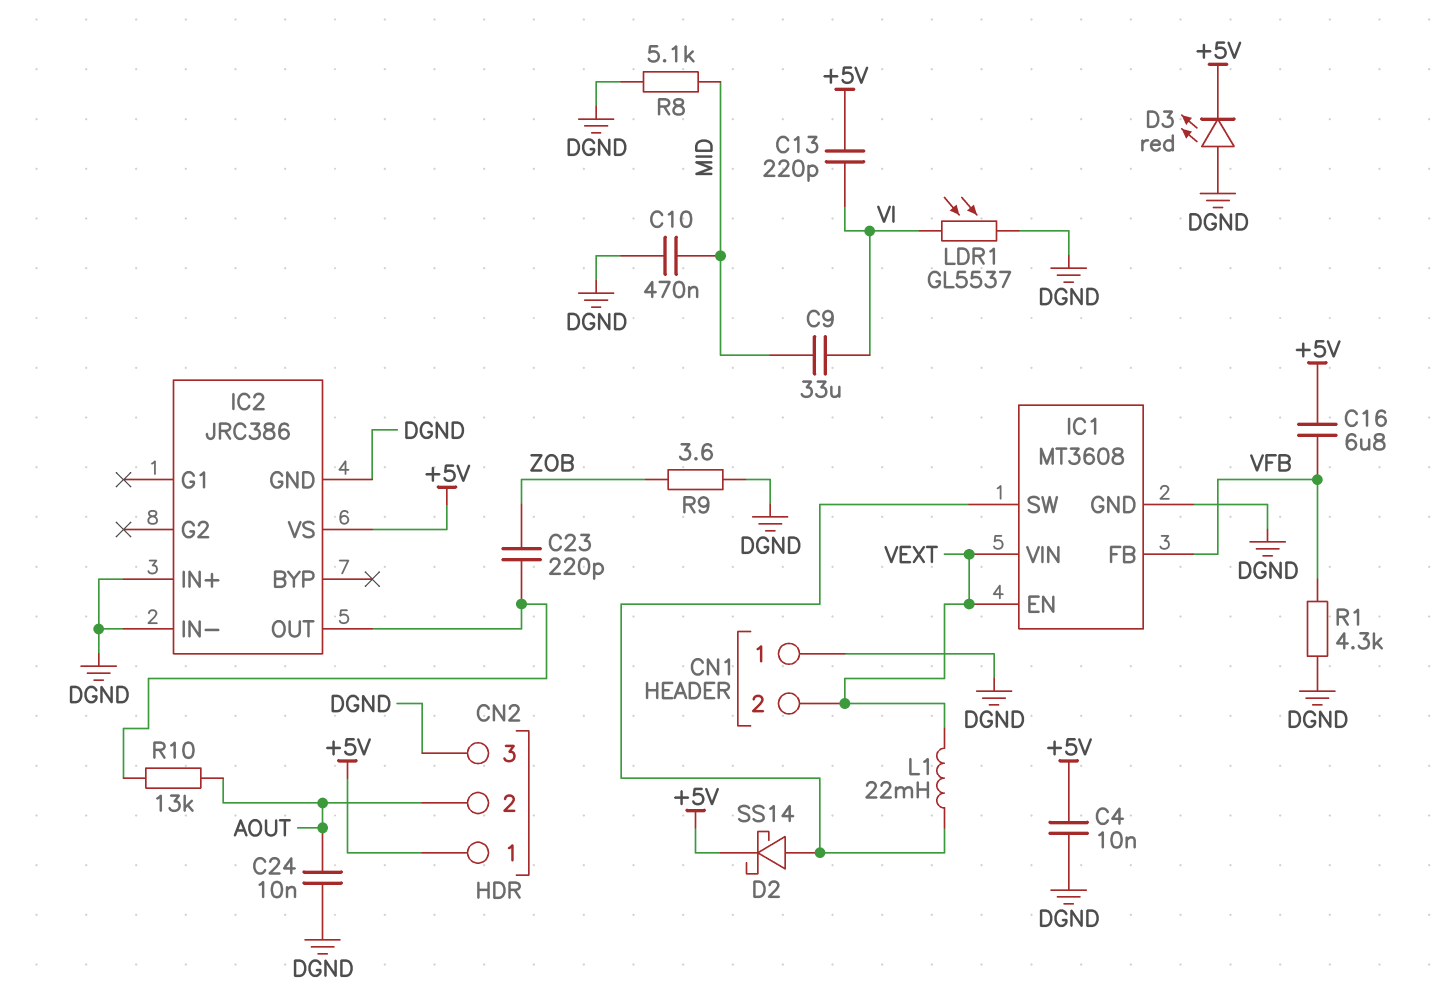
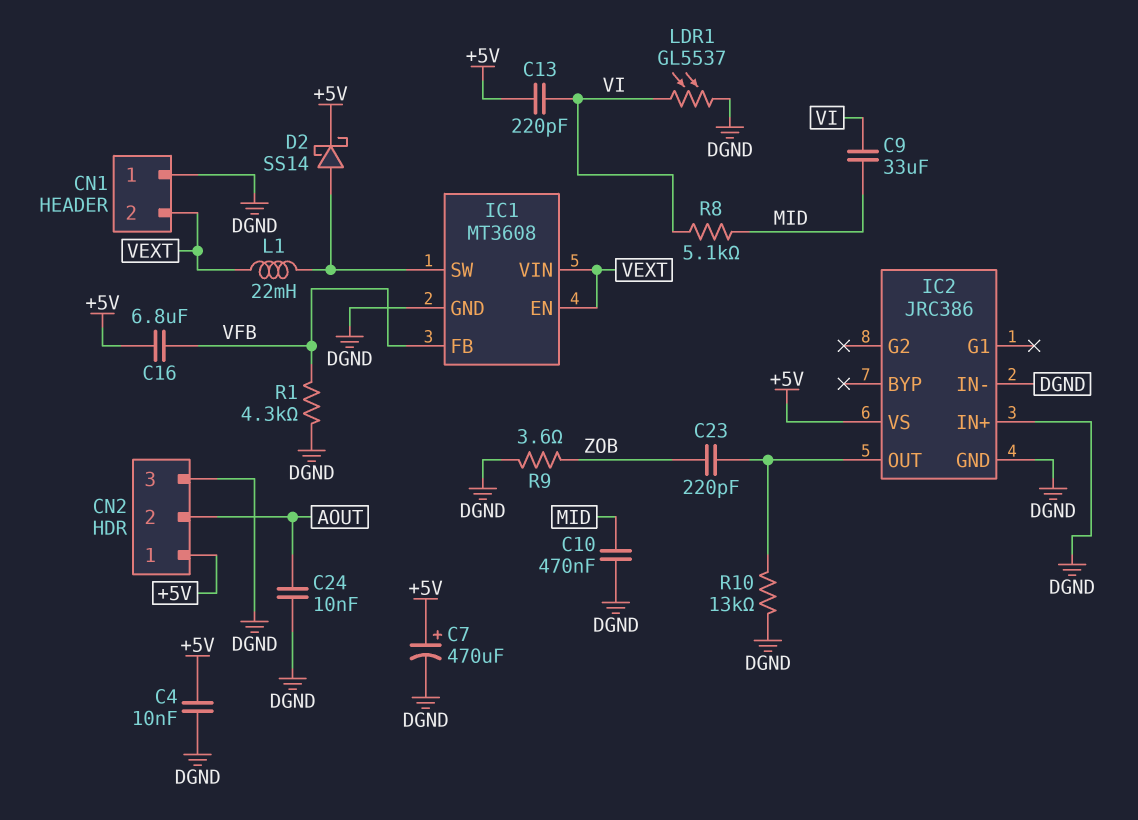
C7: none -> 470uF (plus +5V, minus DGND)
D3: LED red (A DGND, K +5V) -> none
R8: 5.1k (DGND, MID) -> 5.1k (MID, VI)
R10: 13k (AOUT, IC2/OUT) -> 13k (DGND, IC2/OUT)

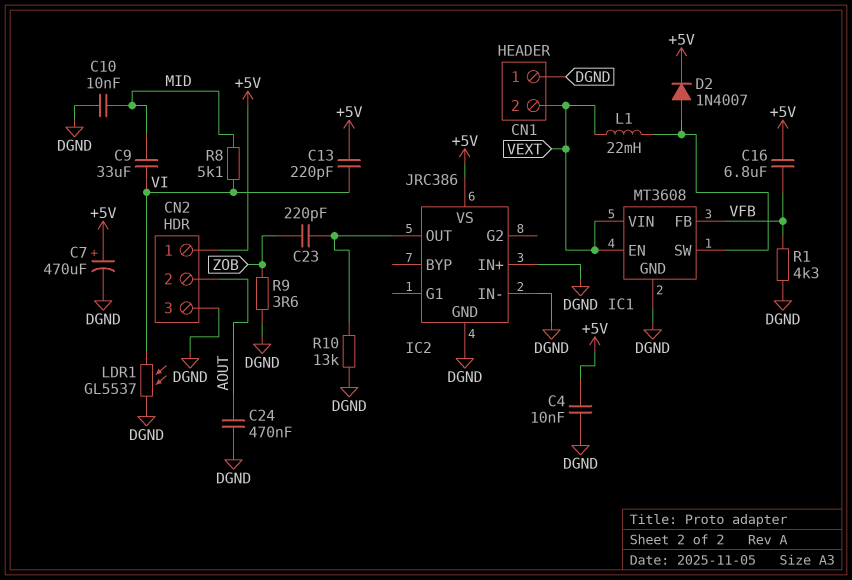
C10: 470nF (DGND, MID) -> 10nF (DGND, MID)
C24: 10nF (AOUT, DGND) -> 470nF (AOUT, DGND)
D2: schottky SS14 (A IC1/SW, K +5V) -> diode 1N4007 (A IC1/SW, K +5V)

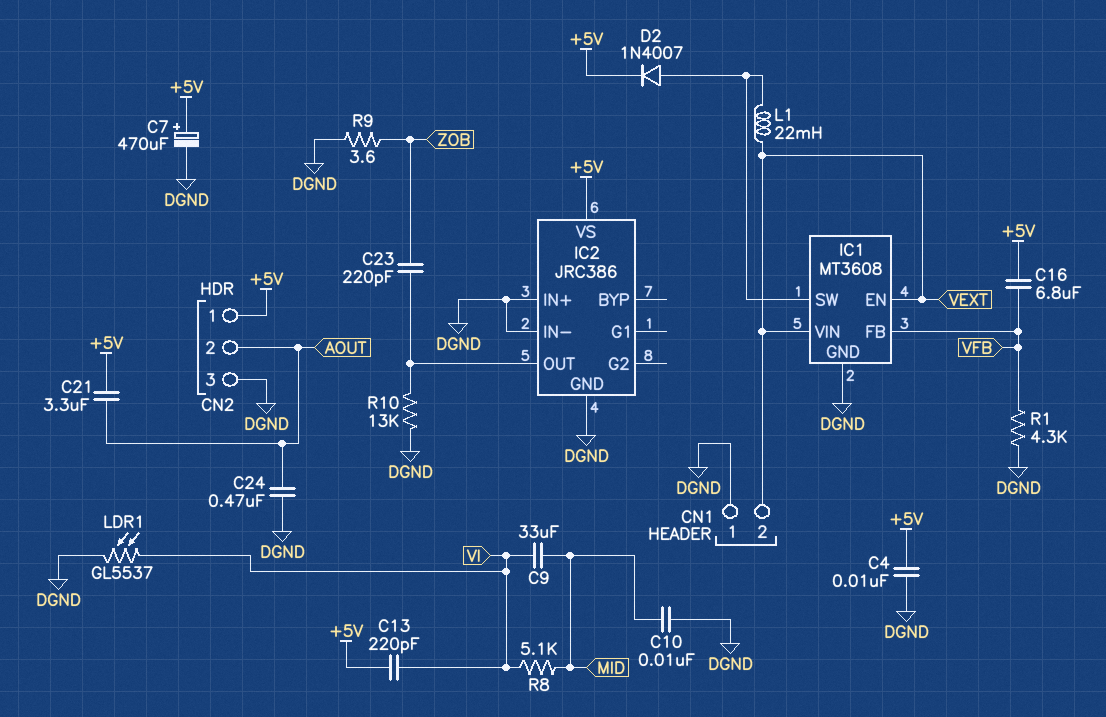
C21: none -> 3.3uF (+5V, AOUT)

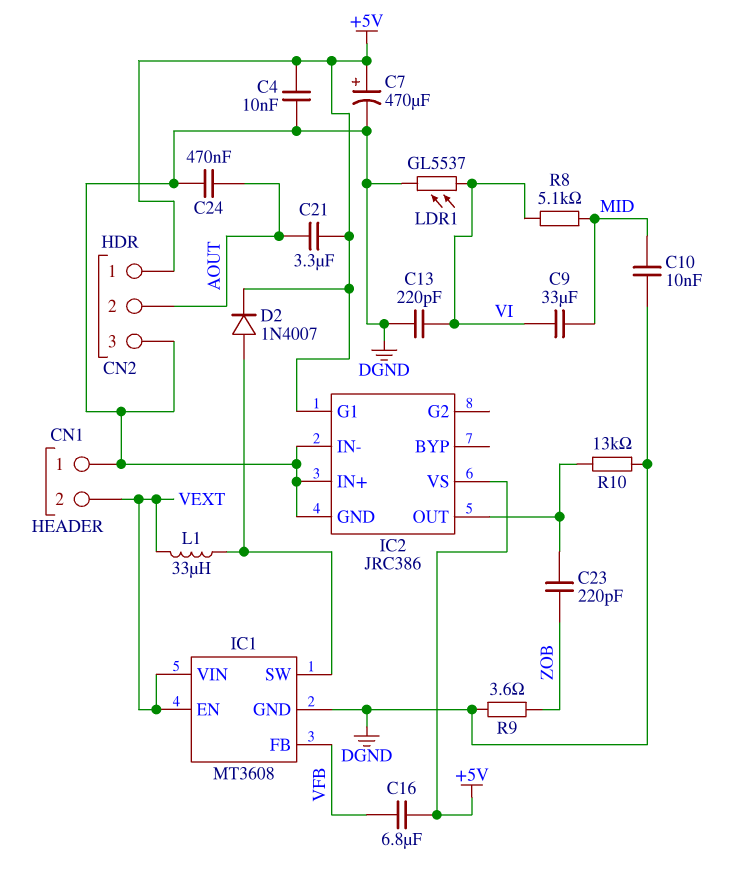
C13: 220pF (+5V, VI) -> 220pF (DGND, VI)
IC2 pin G1: none -> +5V
L1: 22mH (IC1/SW, VEXT) -> 33uH (IC1/SW, VEXT)
R1: 4.3k (DGND, VFB) -> none

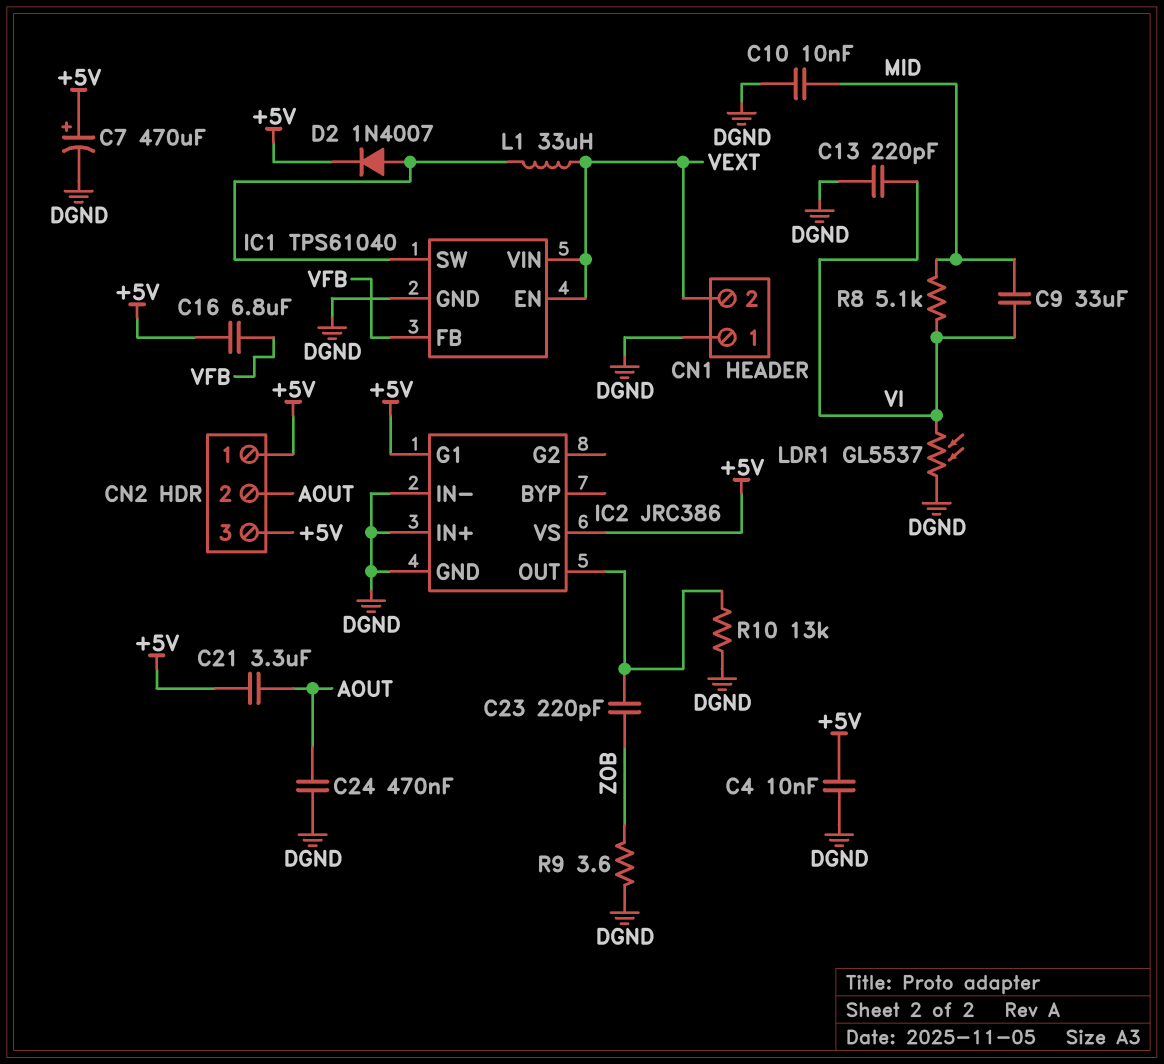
CN2 pin 3: DGND -> +5V
IC1: MT3608 -> TPS61040

